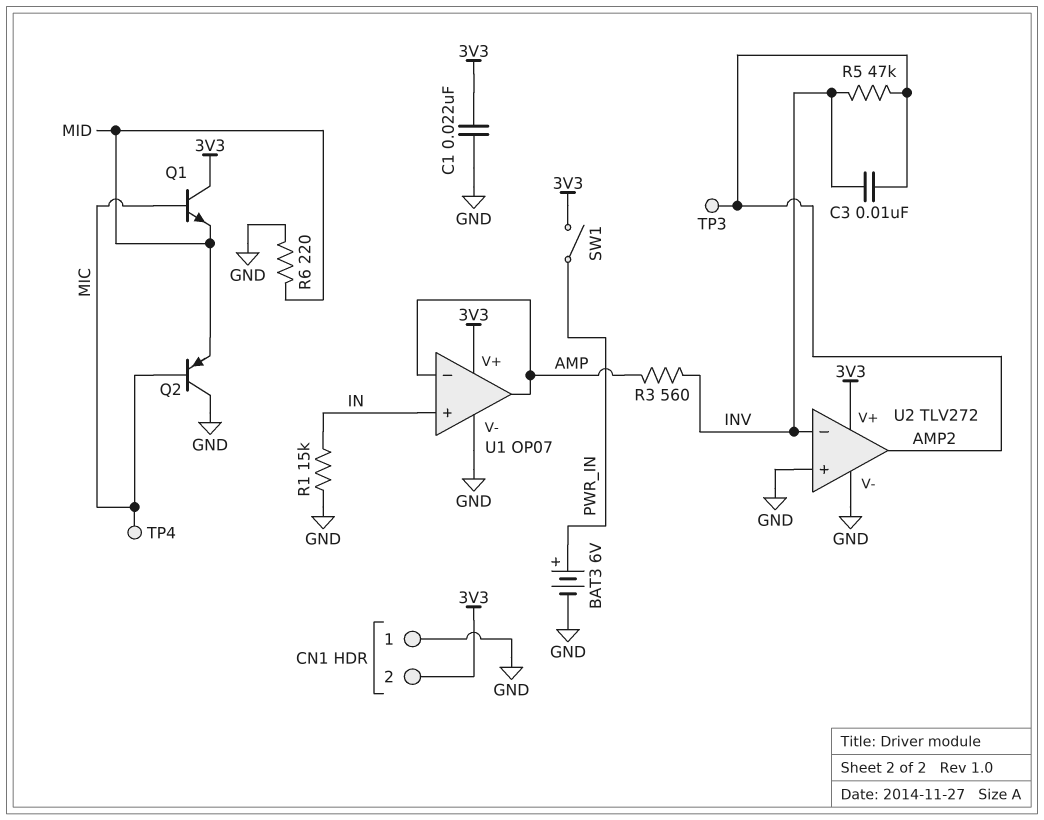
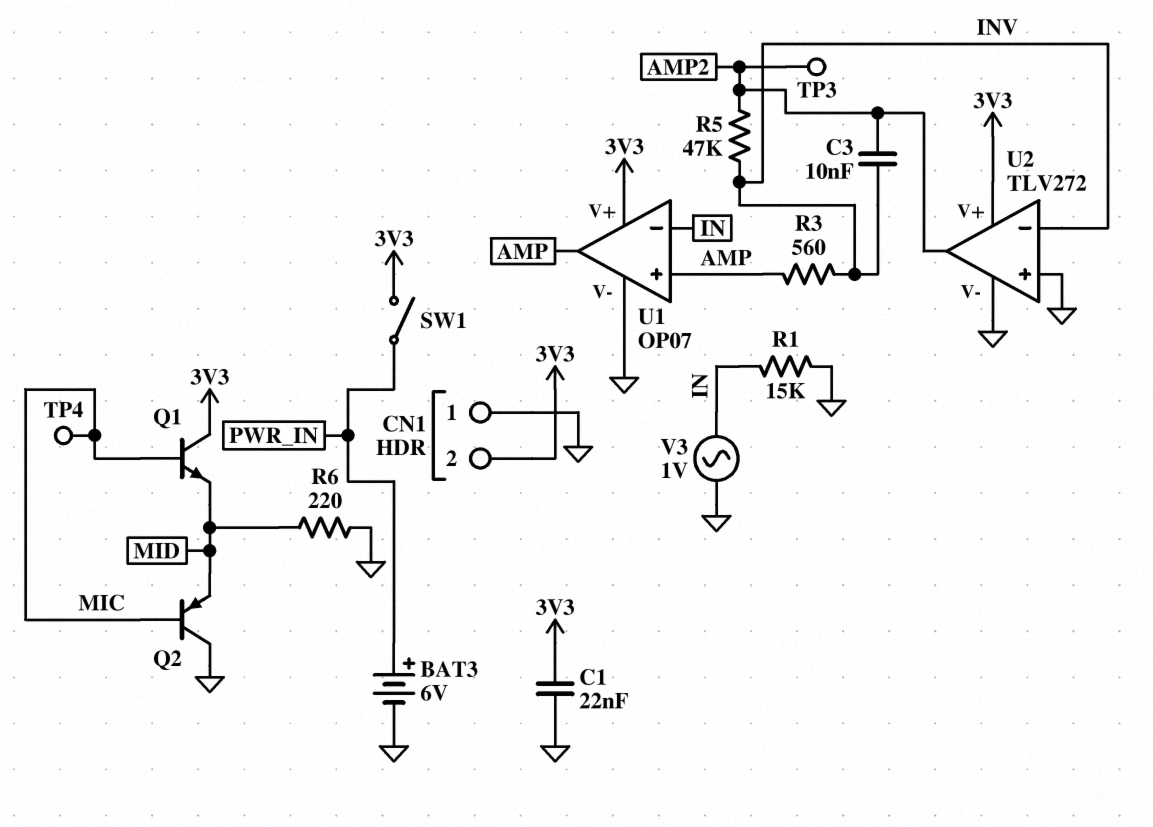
U1 pin in+: IN -> AMP
U1 pin in-: AMP -> IN
V3: none -> AC 1V (GND, IN)

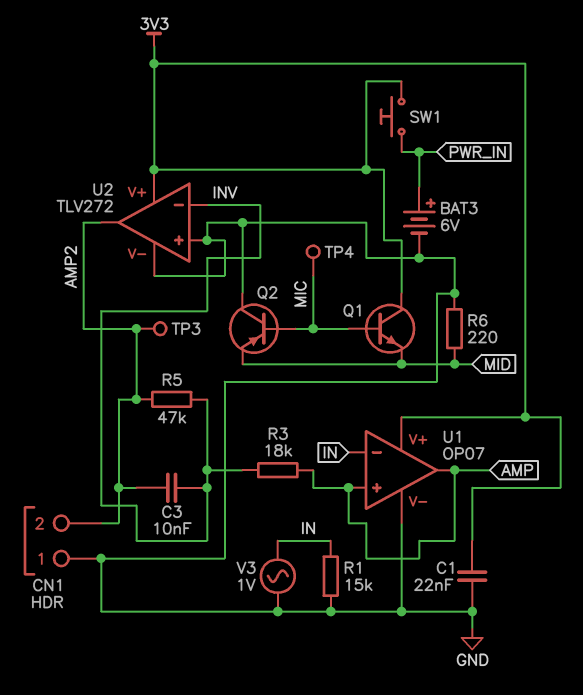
CN1 pin 2: 3V3 -> AMP2
R3: 560 (AMP, INV) -> 18k (AMP, INV)
SW1: switch (3V3, PWR_IN) -> button (3V3, PWR_IN)

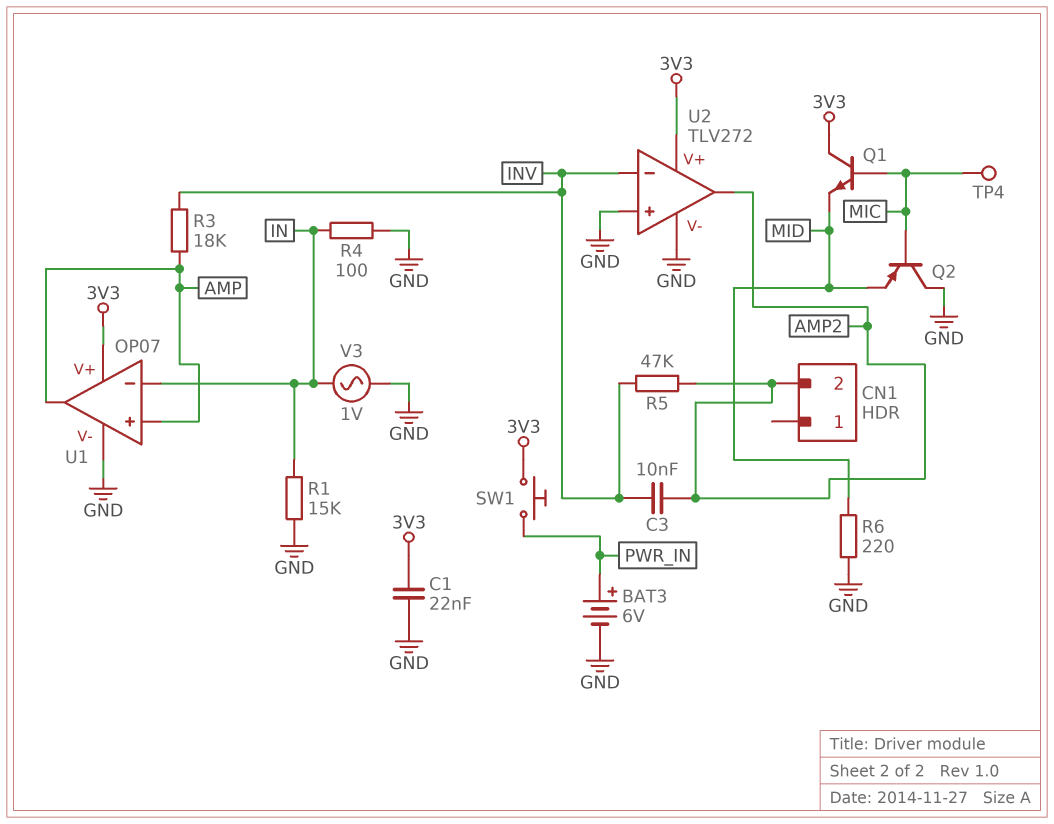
CN1 pin 1: GND -> none
R4: none -> 100 (GND, IN)
TP3: test point (AMP2) -> none

